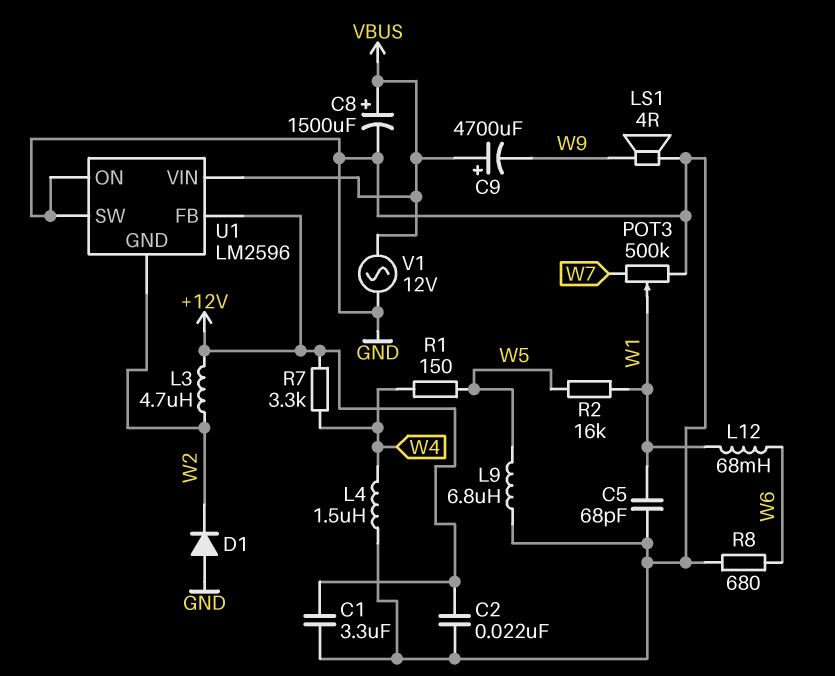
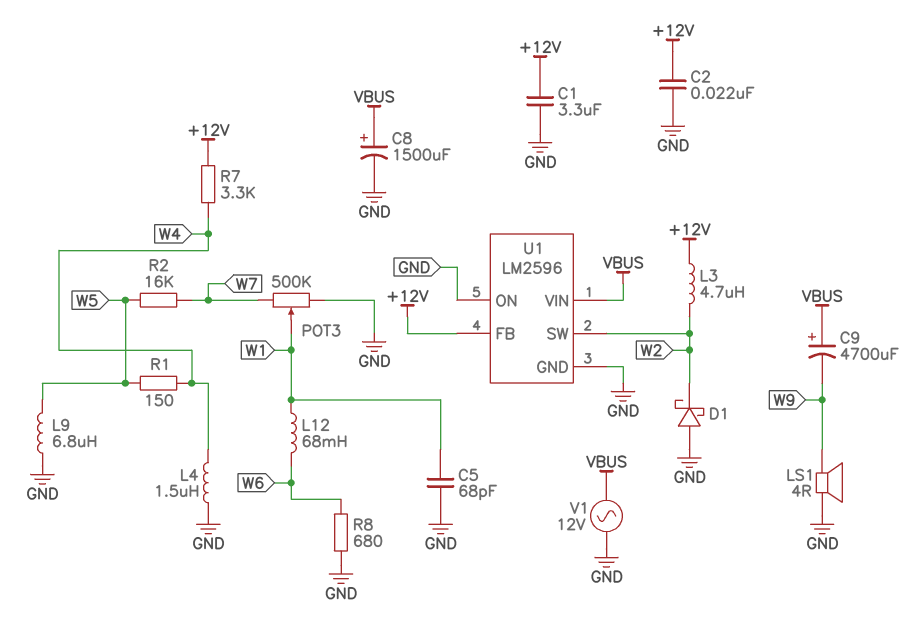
D1: diode (A GND, K W2) -> schottky (A GND, K W2)
R2: 16k (W1, W5) -> 16k (W5, W7)
U1 pin GND: W2 -> GND
U1 pin SW: GND -> W2

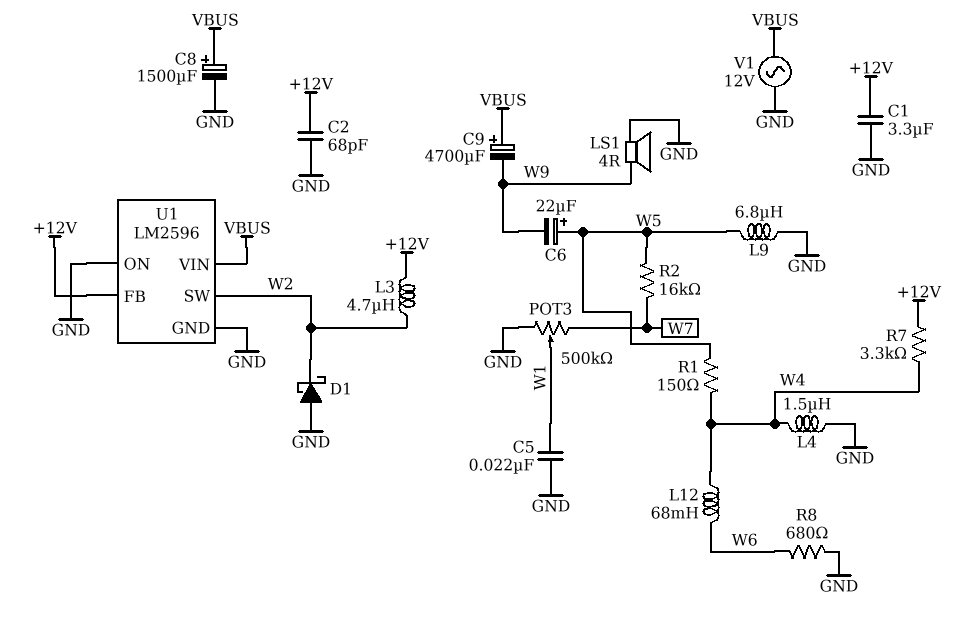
C2: 22nF (+12V, GND) -> 68pF (+12V, GND)
C5: 68pF (GND, W1) -> 22nF (GND, W1)
C6: none -> 22uF (plus W5, minus W9)
L12: 68mH (W1, W6) -> 68mH (W4, W6)

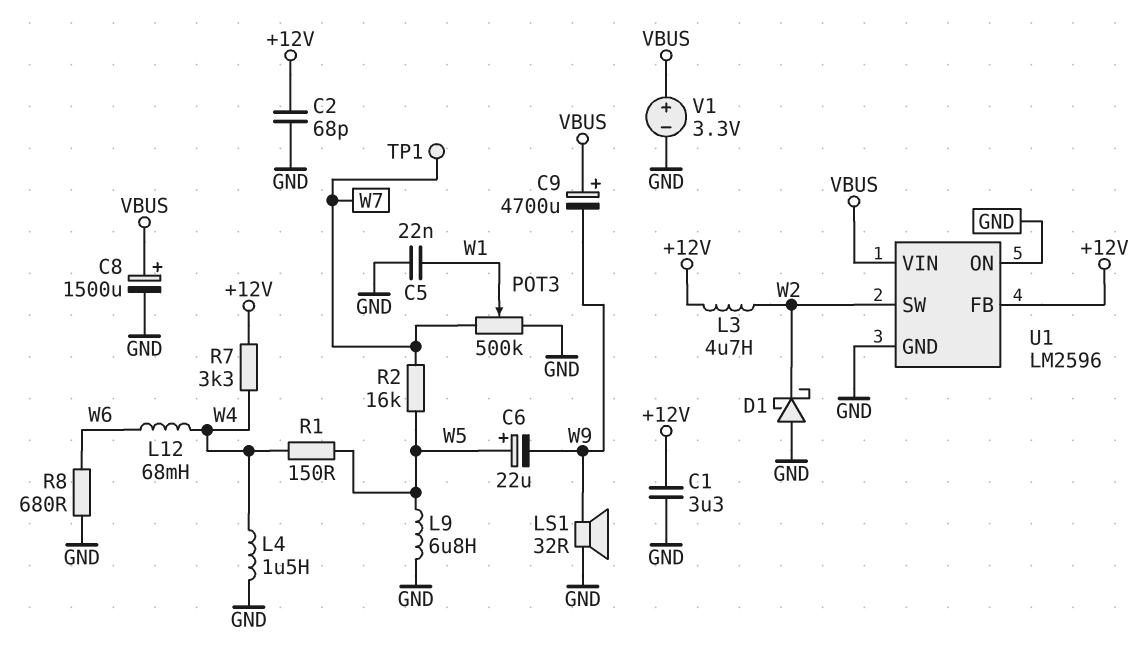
LS1: speaker 4R (GND, W9) -> speaker 32R (GND, W9)
TP1: none -> test point (W7)
V1: AC 12V (GND, VBUS) -> 3.3V (plus VBUS, minus GND)

